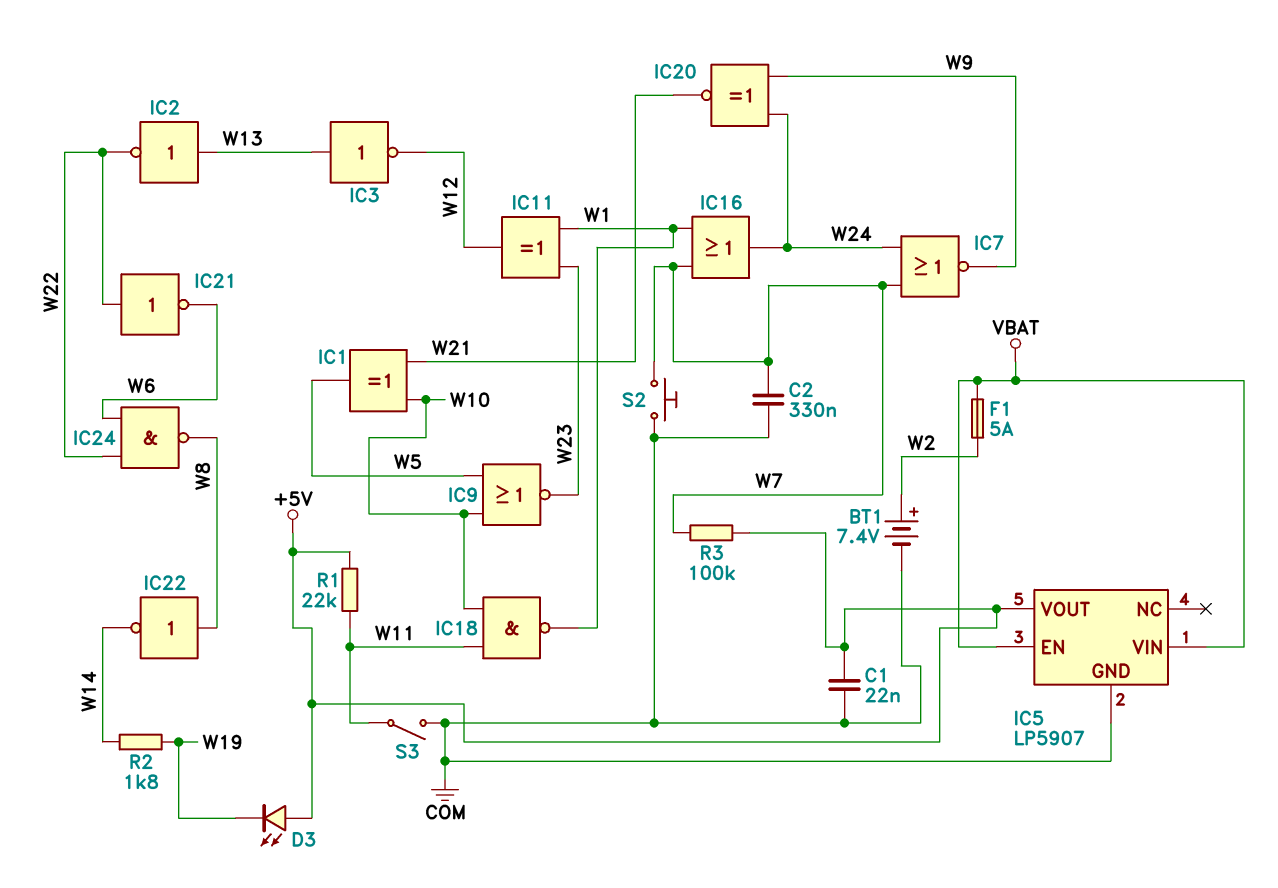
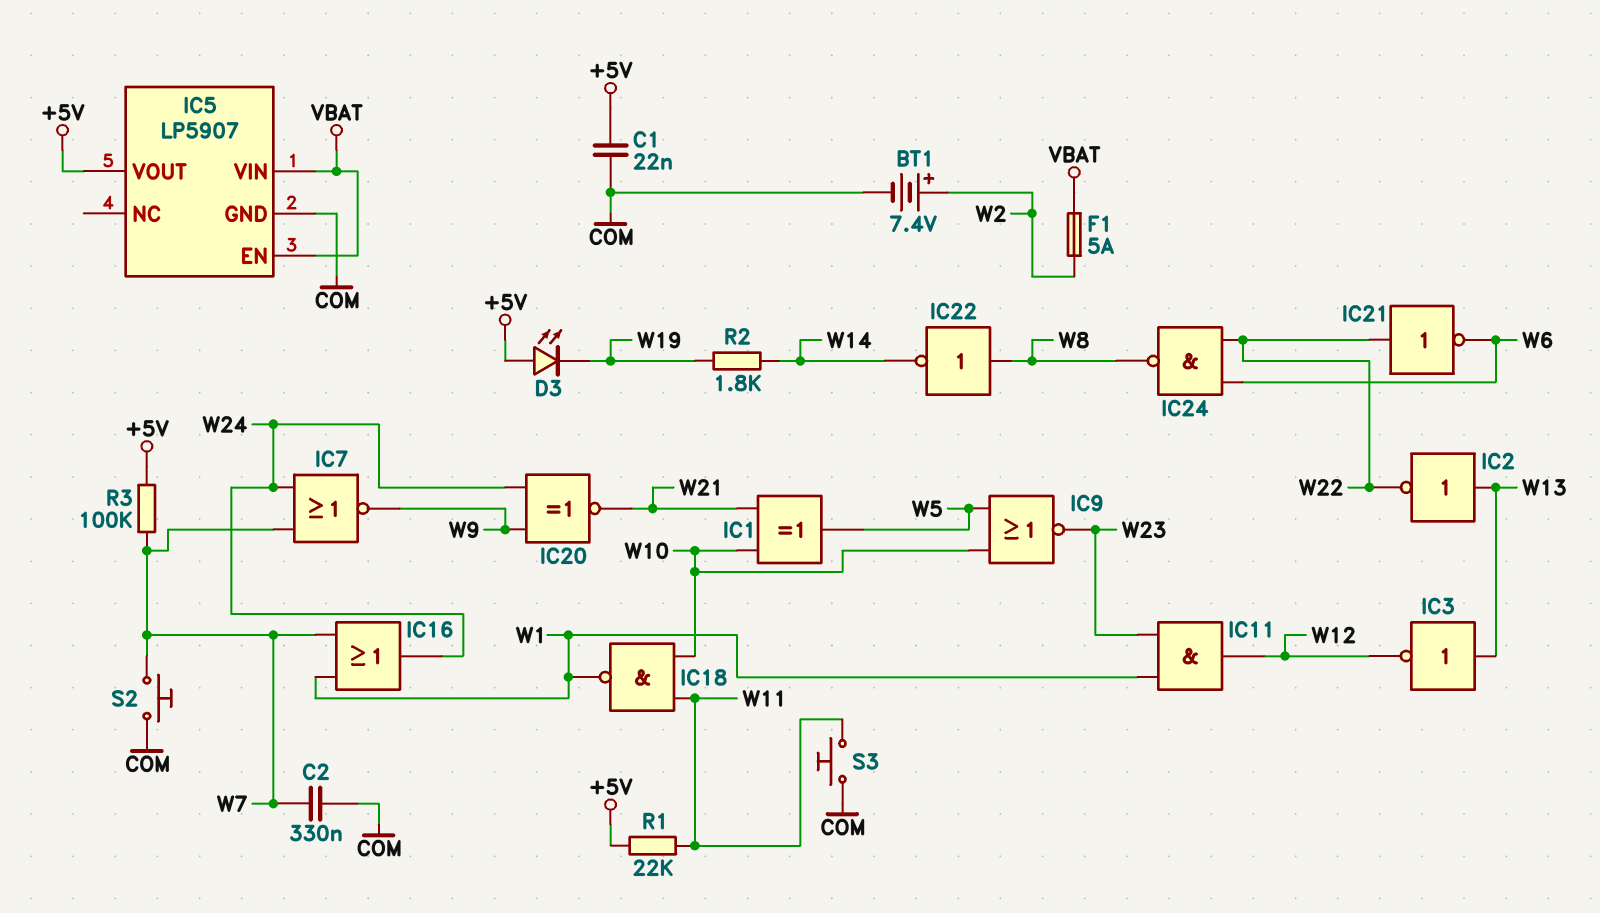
IC11: XOR (in W1, in W23, out W12) -> AND (in W1, in W23, out W12)
S3: switch (COM, W11) -> button (COM, W11)

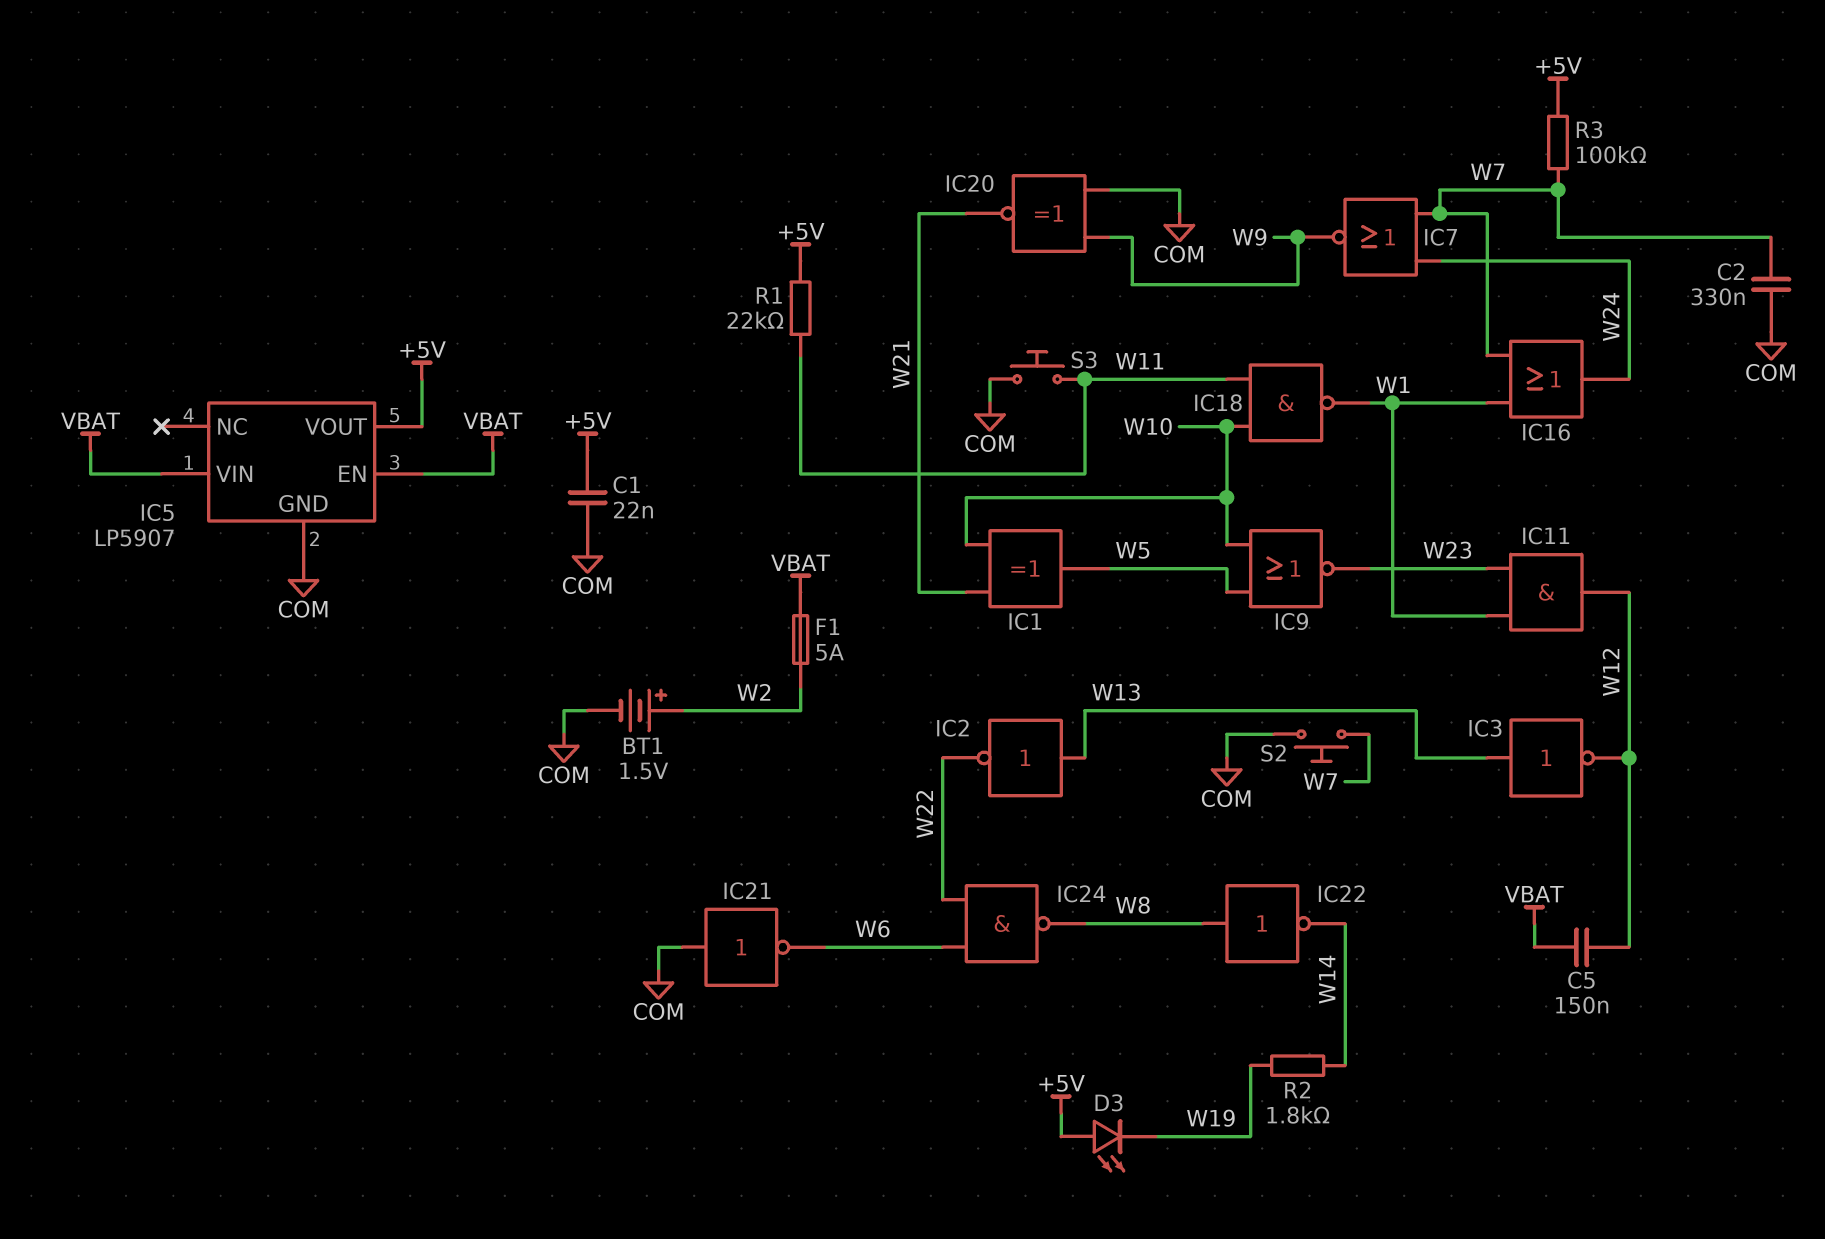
BT1: 7.4V (plus W2, minus COM) -> 1.5V (plus W2, minus COM)
C5: none -> 150nF (VBAT, W12)
IC20: XNOR (in W9, in W24, out W21) -> XNOR (in COM, in W9, out W21)
IC21: NOT (in W22, out W6) -> NOT (in COM, out W6)

